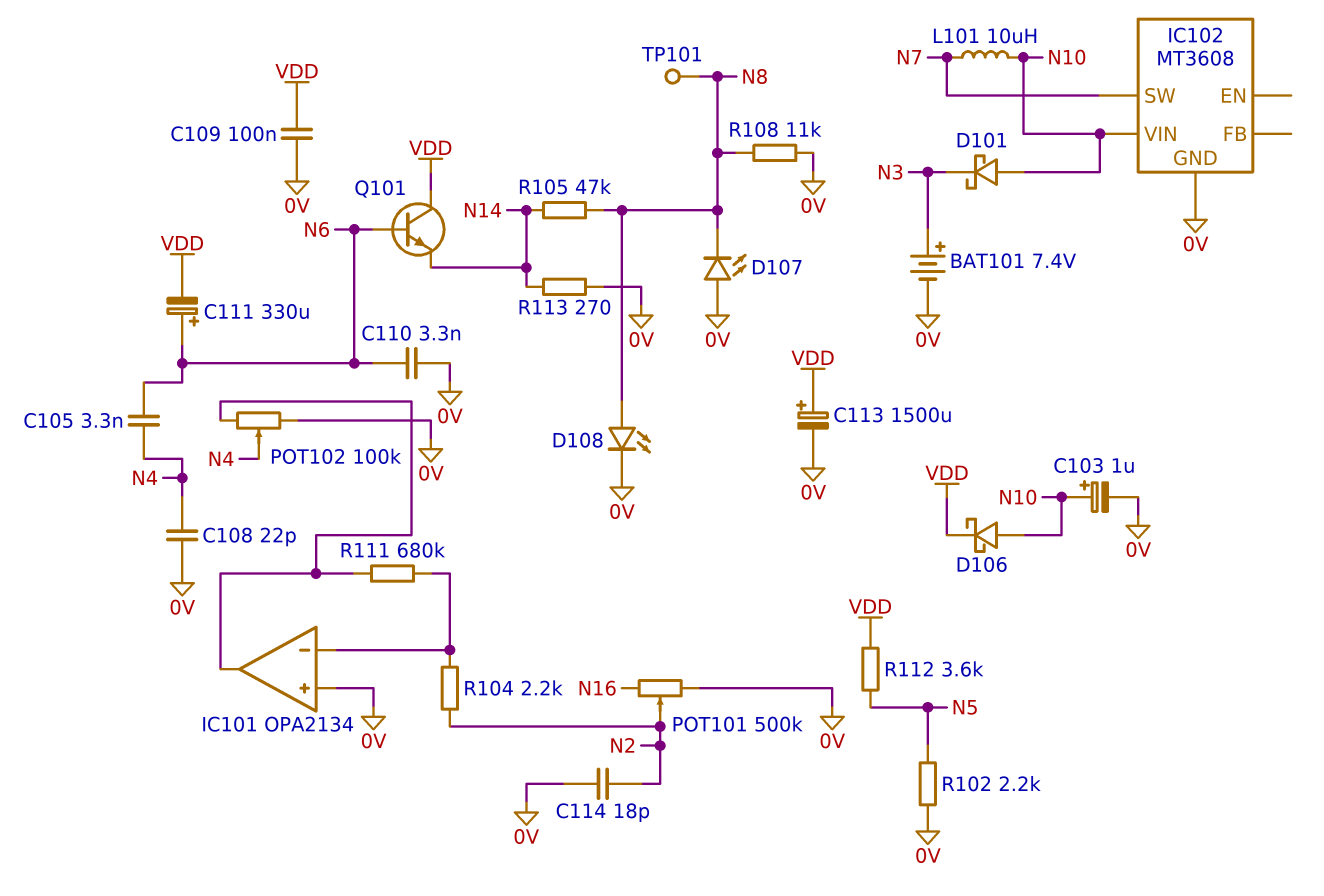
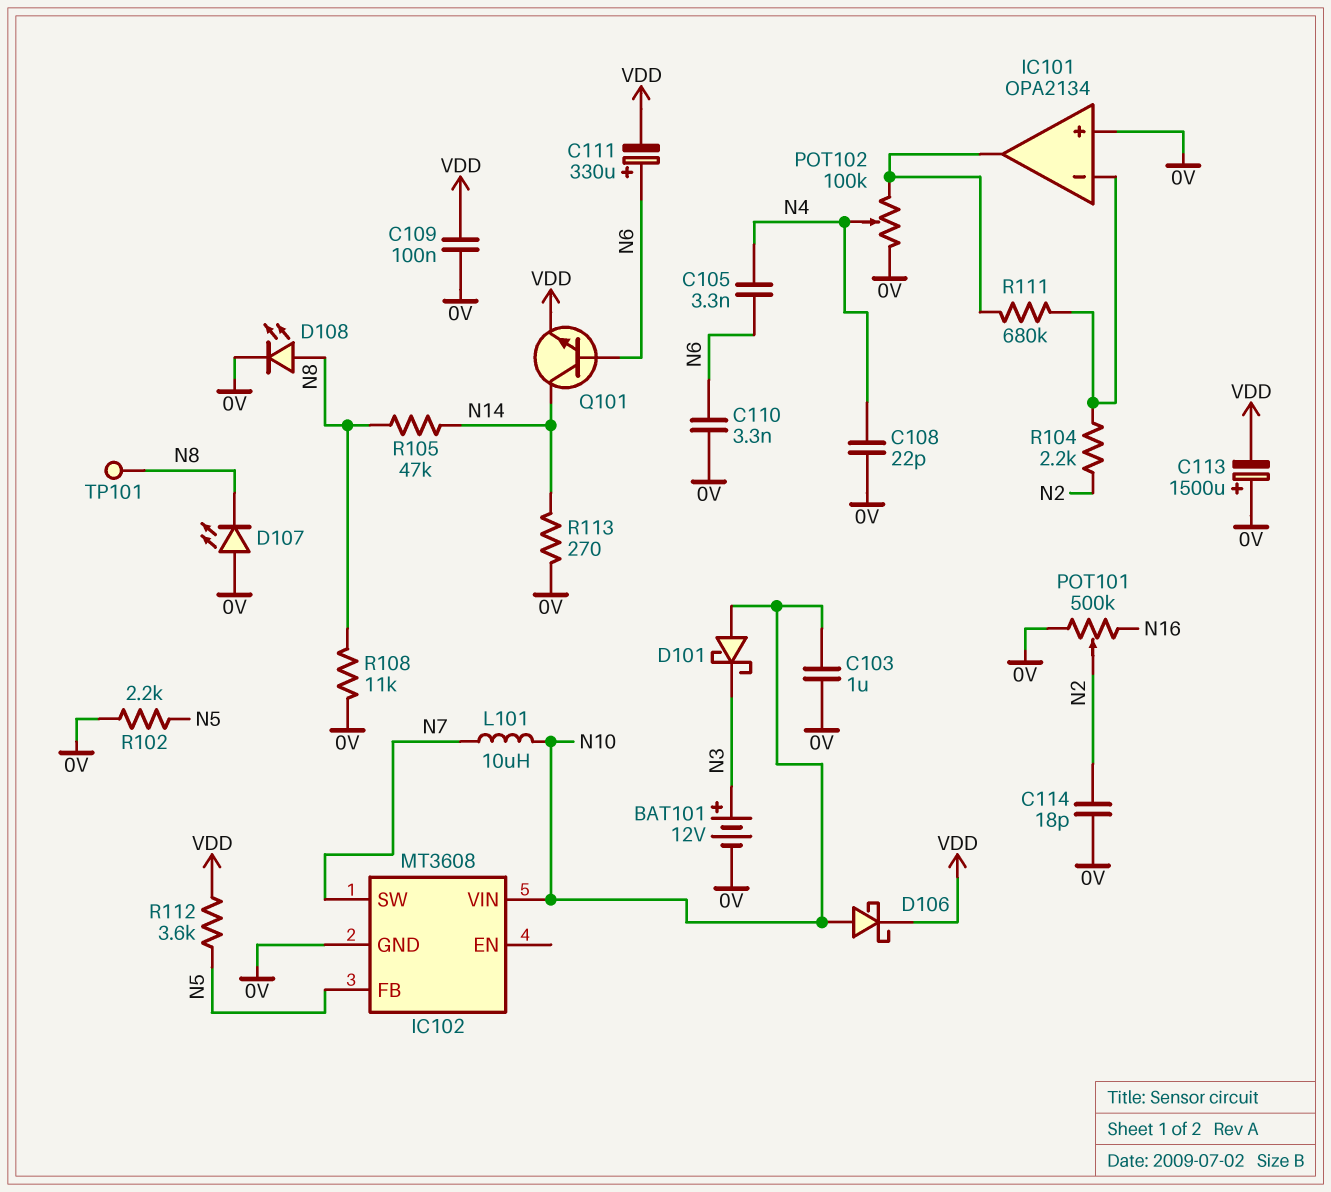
BAT101: 7.4V (plus N3, minus 0V) -> 12V (plus N3, minus 0V)
C103: 1uF (plus N10, minus 0V) -> 1uF (0V, N10)
C113: 1500uF (plus VDD, minus 0V) -> 1500uF (plus 0V, minus VDD)
IC102 pin FB: none -> N5
Q101: NPN (B N6, C VDD, E N14) -> NPN (B N6, C N14, E VDD)

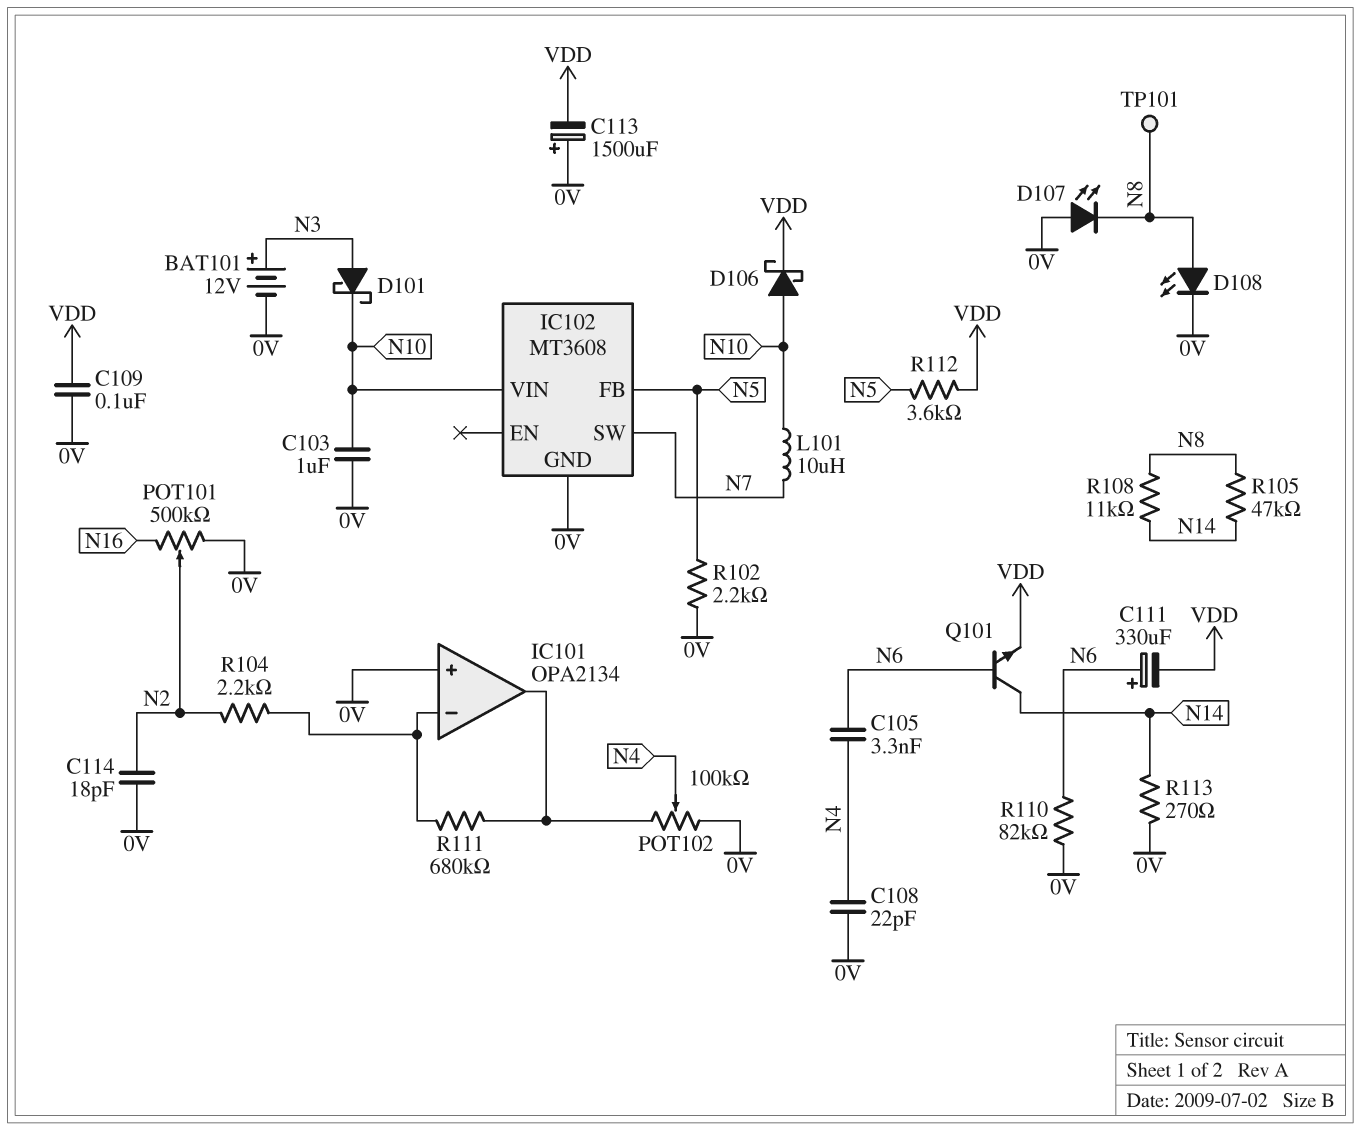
C110: 3.3nF (0V, N6) -> none
D101: schottky (A N10, K N3) -> schottky (A N3, K N10)
R108: 11k (0V, N8) -> 11k (N8, N14)
R110: none -> 82k (0V, N6)

